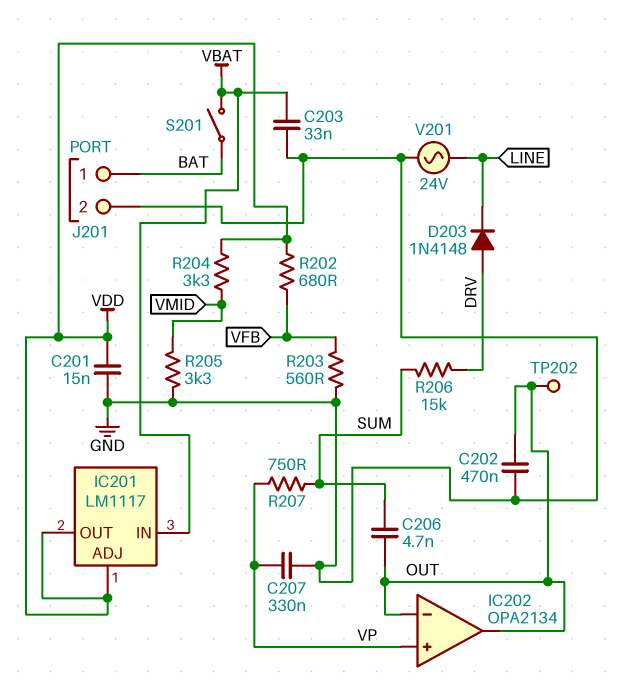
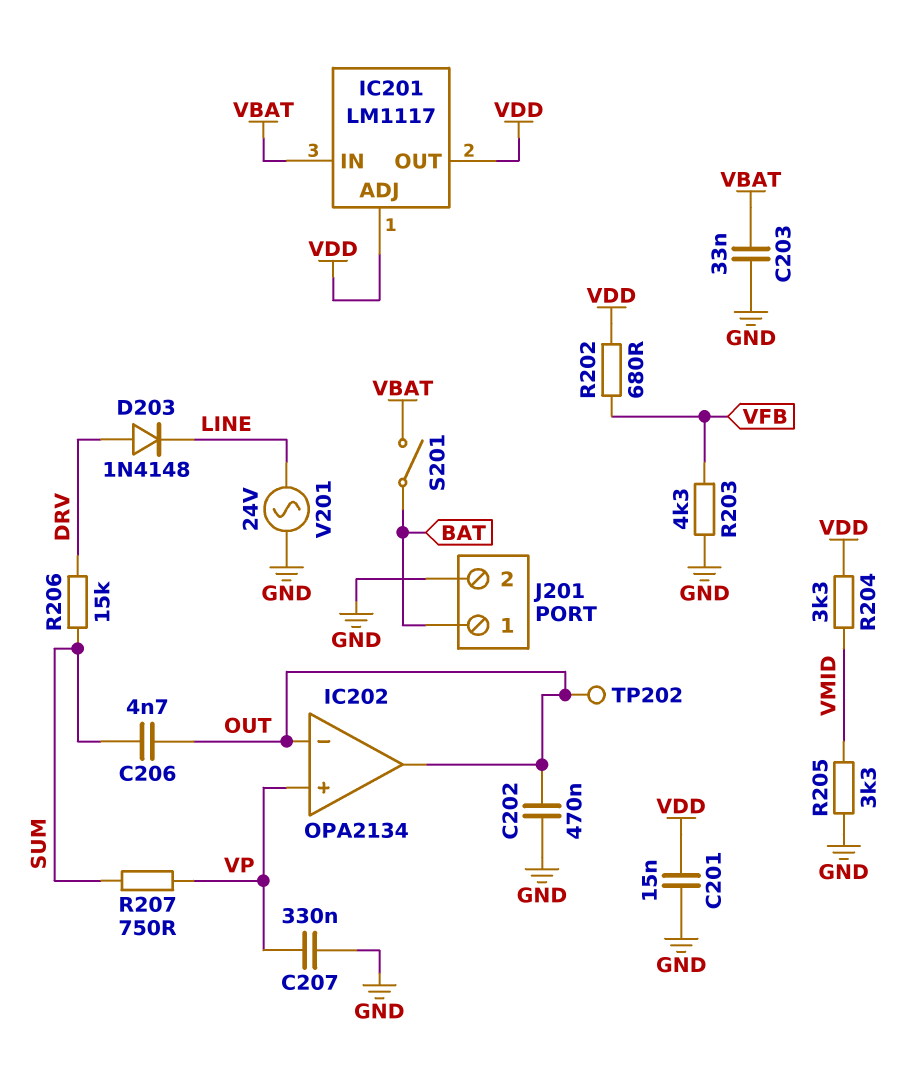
R203: 560 (GND, VFB) -> 4.3k (GND, VFB)

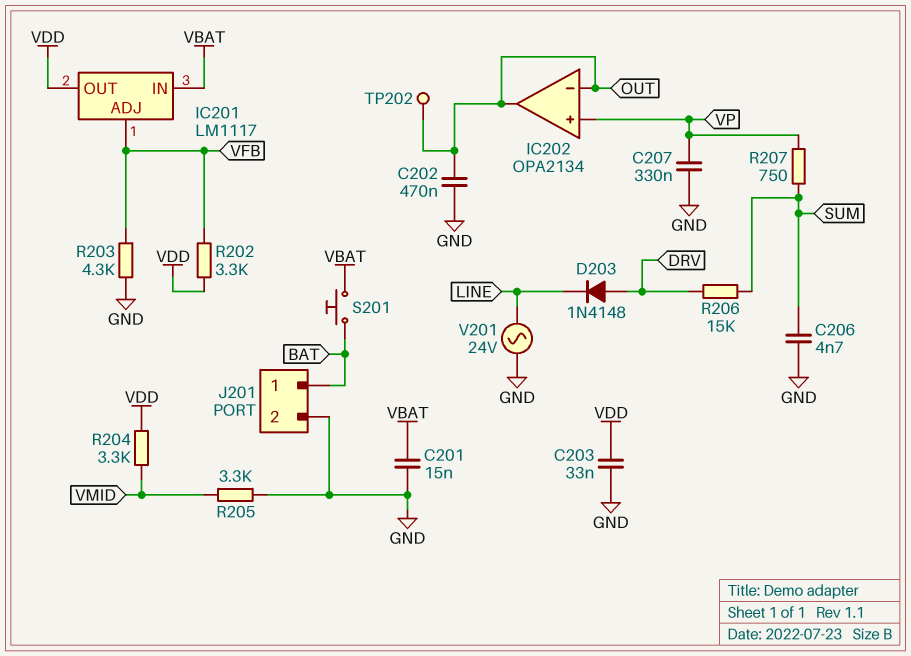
C201: 15nF (GND, VDD) -> 15nF (GND, VBAT)
C203: 33nF (GND, VBAT) -> 33nF (GND, VDD)
C206: 4.7nF (OUT, SUM) -> 4.7nF (GND, SUM)
IC201 pin ADJ: VDD -> VFB
R202: 680 (VDD, VFB) -> 3.3k (VDD, VFB)
S201: switch (BAT, VBAT) -> button (BAT, VBAT)

